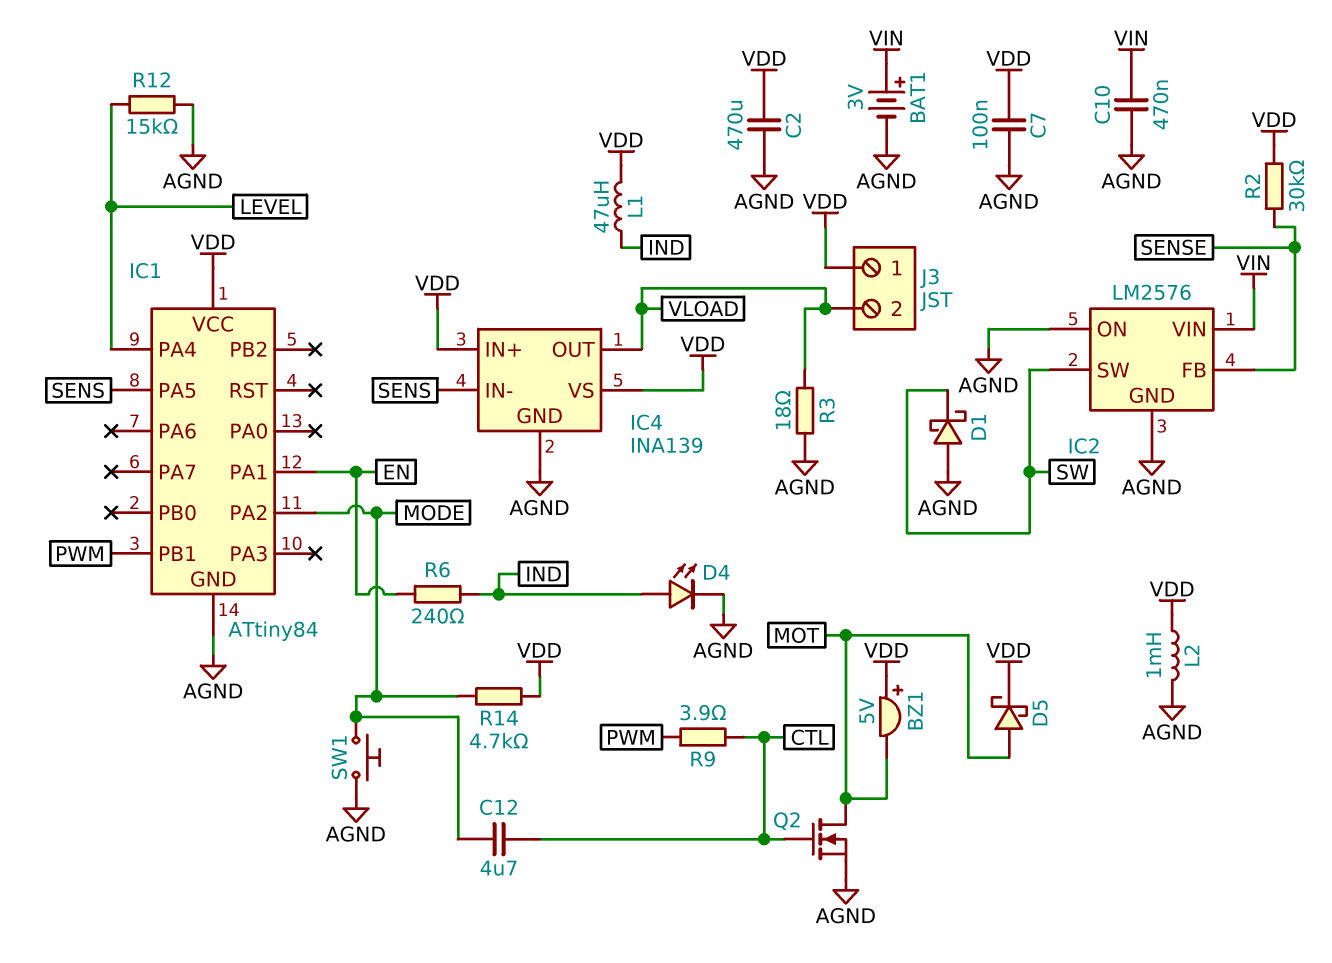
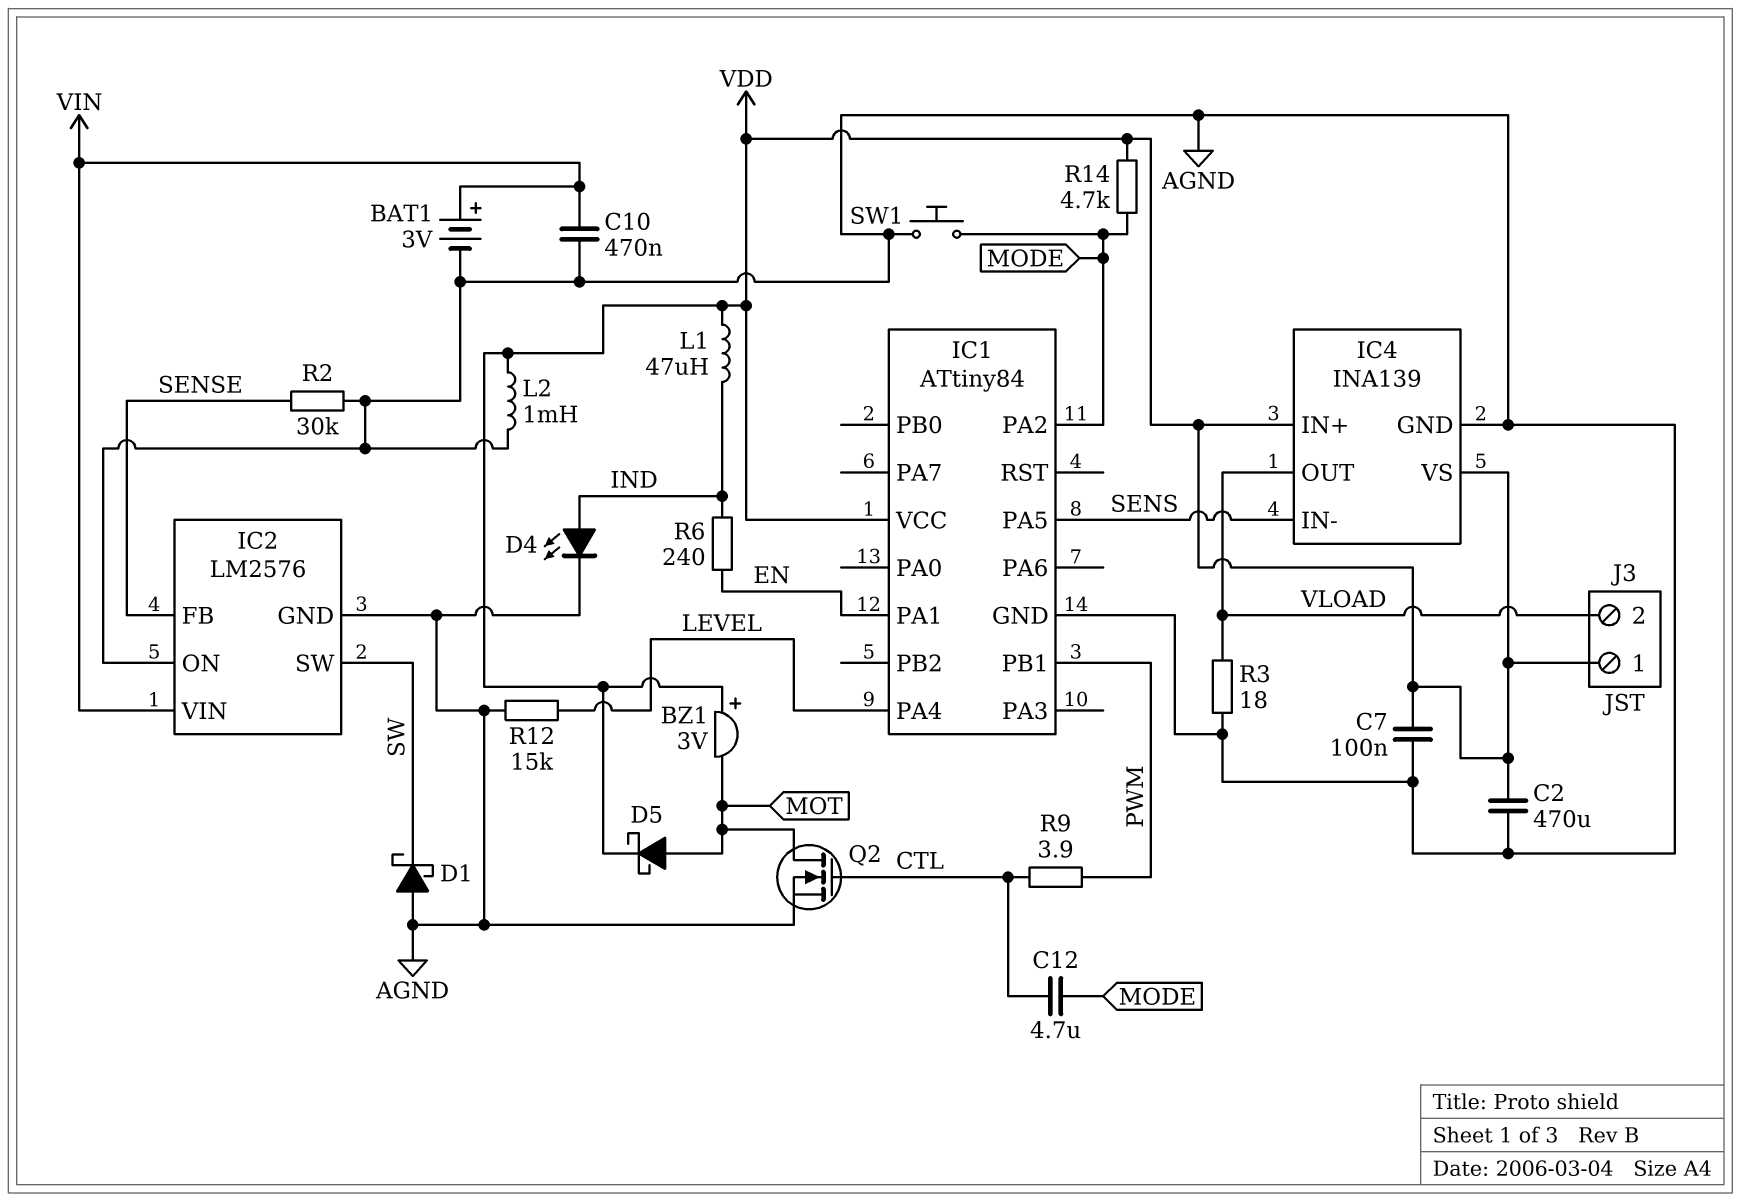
BZ1: buzzer 5V (plus VDD, minus MOT) -> buzzer 3V (plus VDD, minus MOT)
R2: 30k (SENSE, VDD) -> 30k (AGND, SENSE)

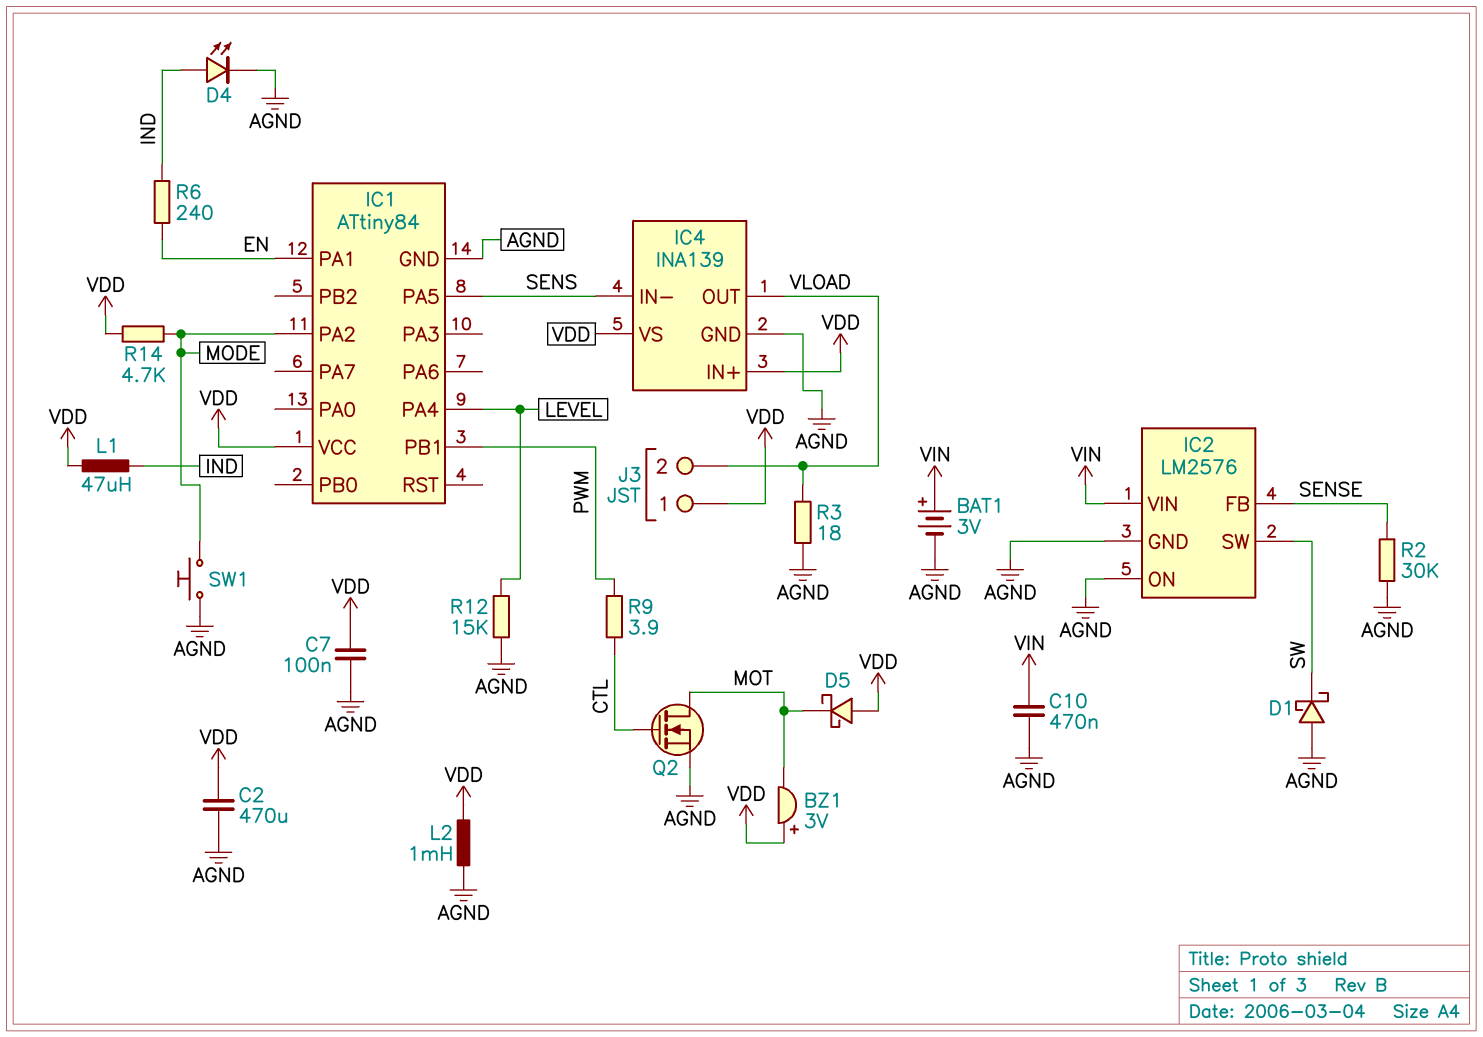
C12: 4.7uF (CTL, MODE) -> none
D5: schottky (A MOT, K VDD) -> schottky (A VDD, K MOT)

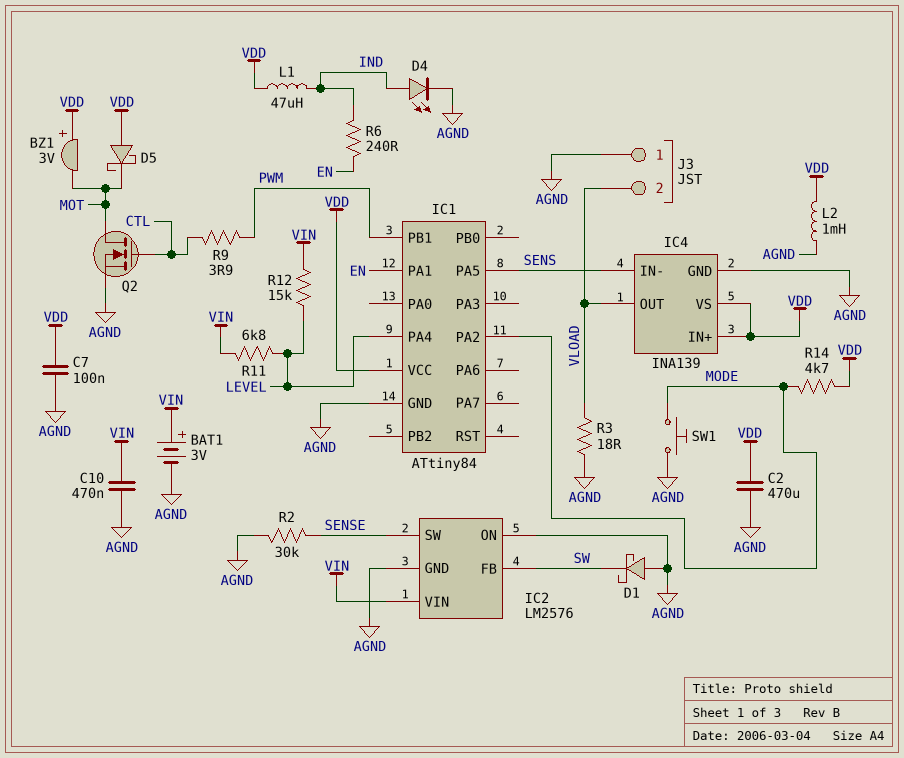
IC2 pin FB: SENSE -> SW
IC2 pin SW: SW -> SENSE
J3 pin 1: VDD -> AGND
R11: none -> 6.8k (LEVEL, VIN)
R12: 15k (AGND, LEVEL) -> 15k (LEVEL, VIN)

